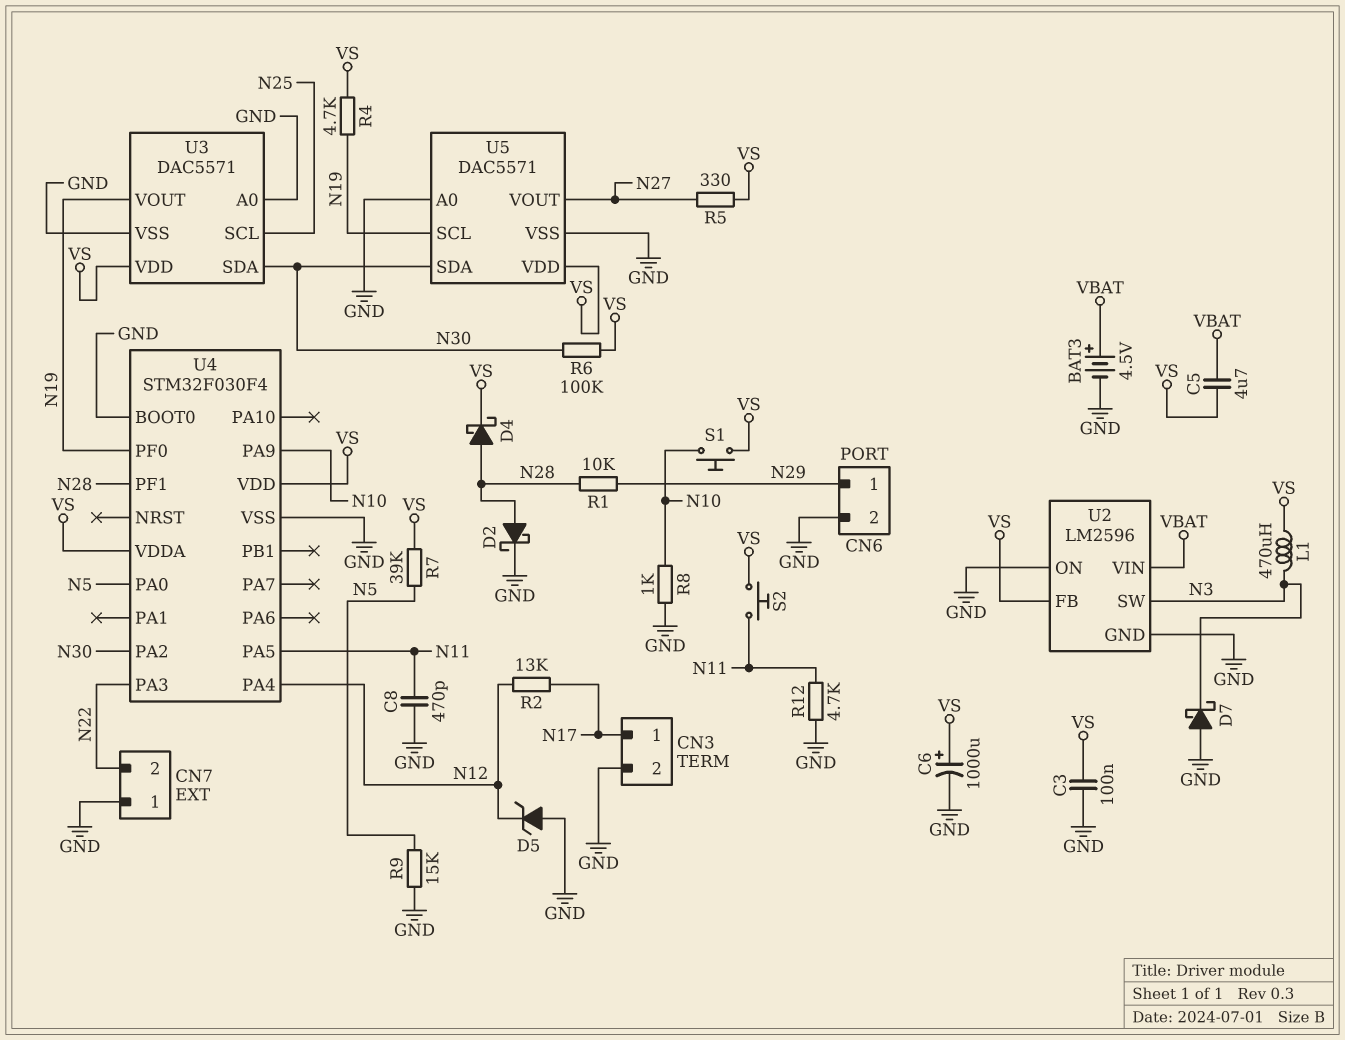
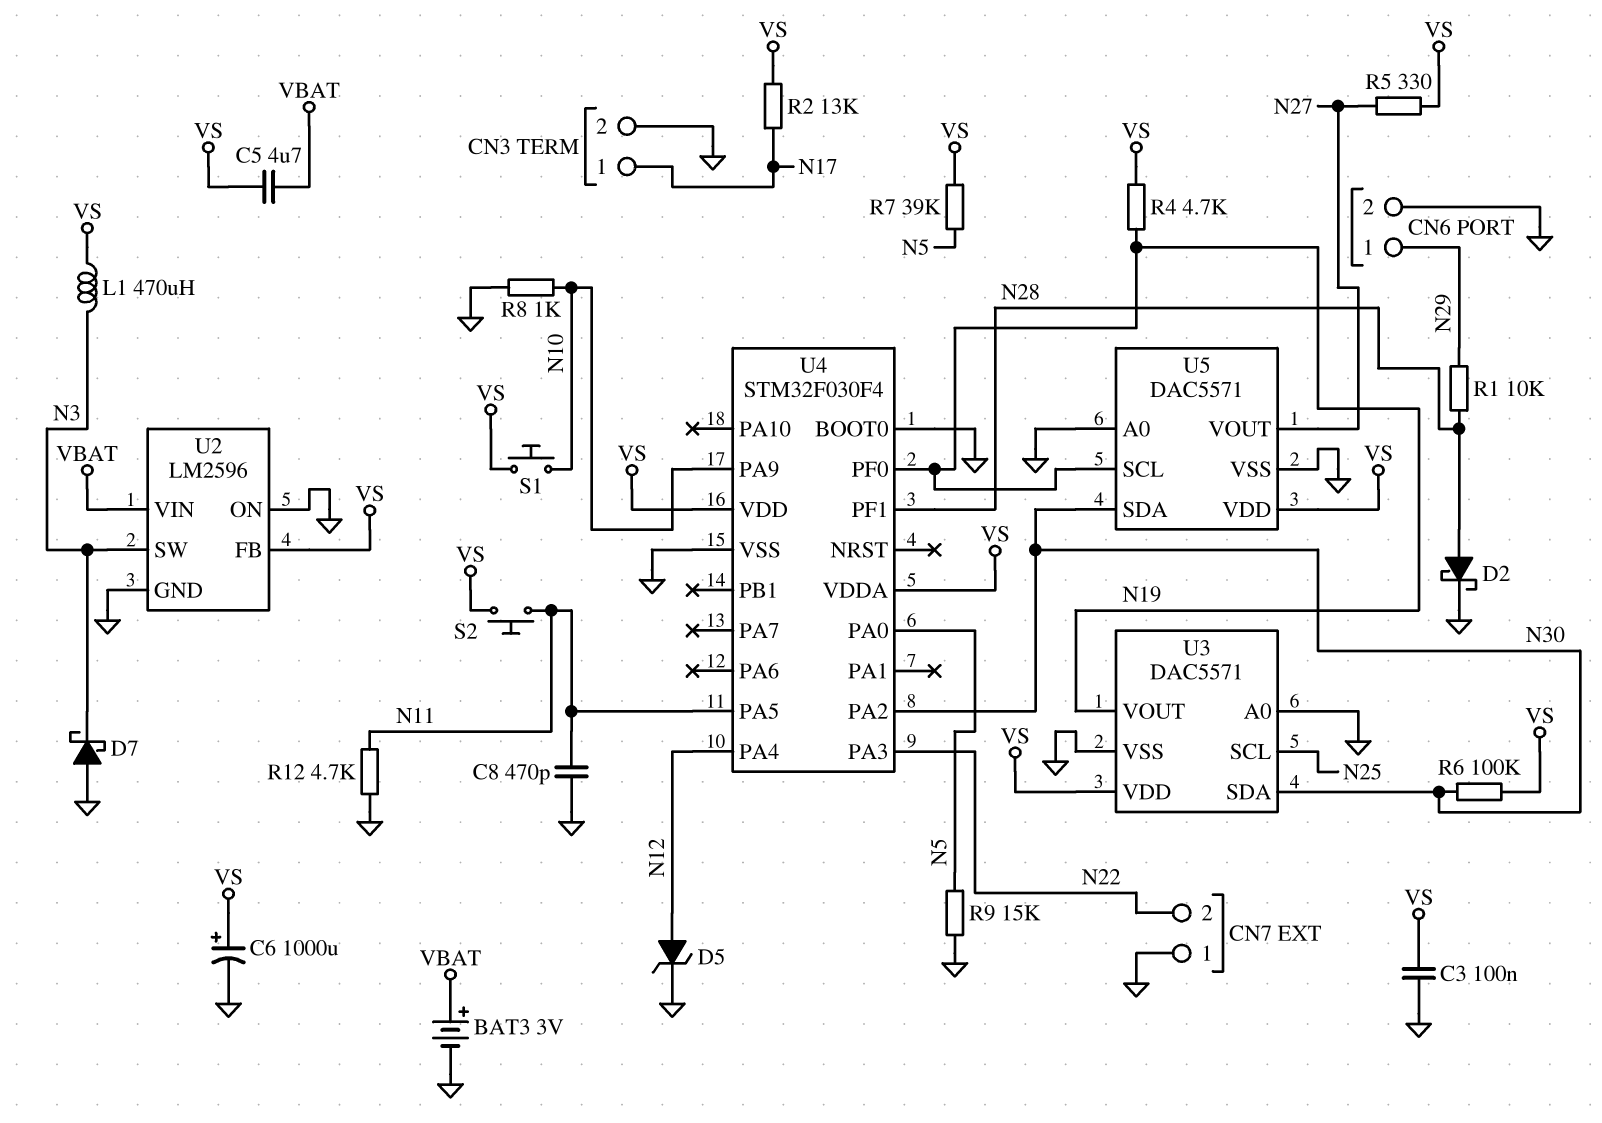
BAT3: 4.5V (plus VBAT, minus GND) -> 3V (plus VBAT, minus GND)
D4: schottky (A N28, K VS) -> none
D5: zener (A GND, K N12) -> zener (A N12, K GND)
R2: 13k (N12, N17) -> 13k (N17, VS)

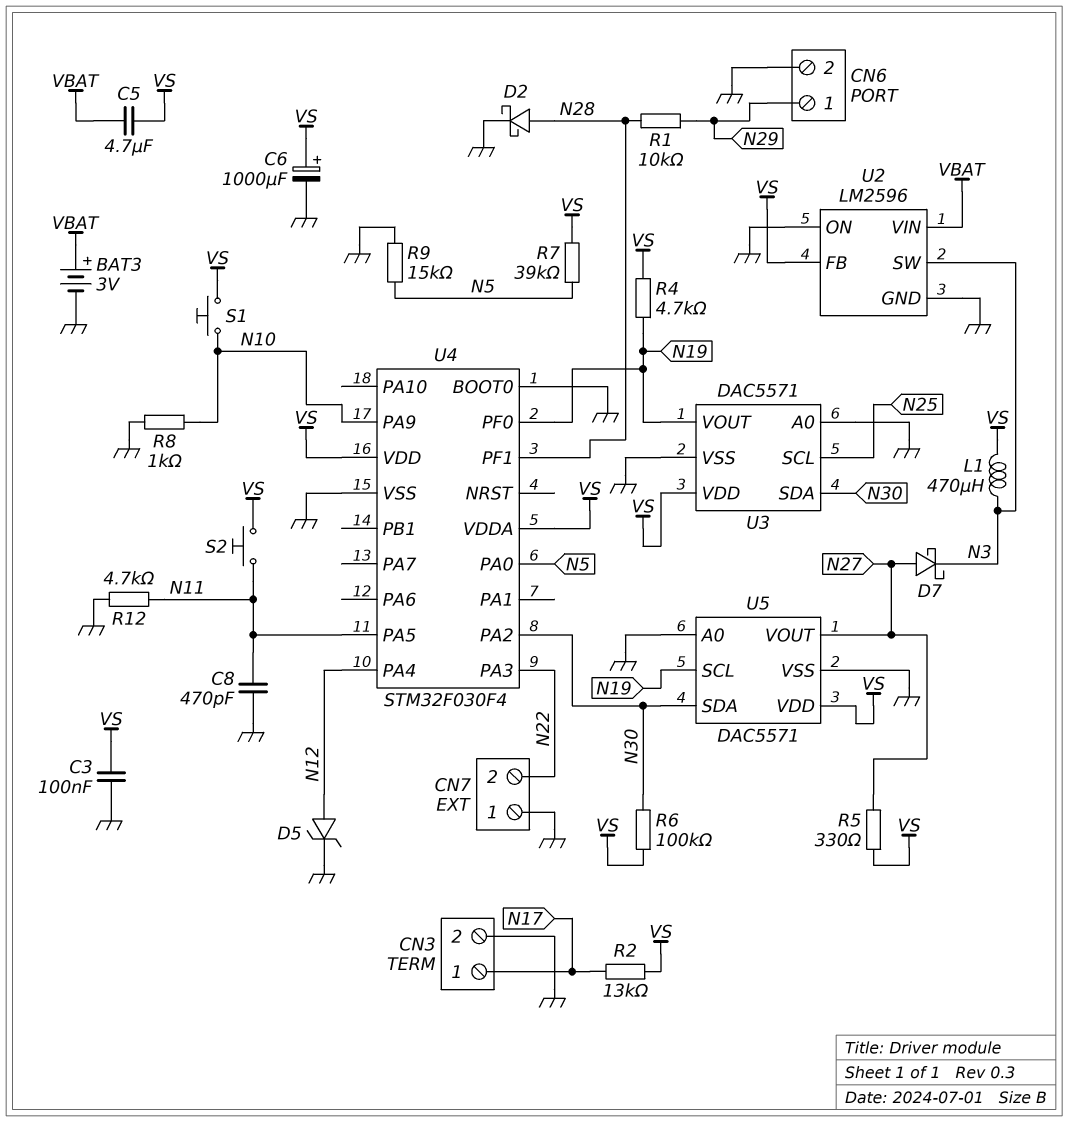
D7: schottky (A GND, K N3) -> schottky (A N27, K N3)

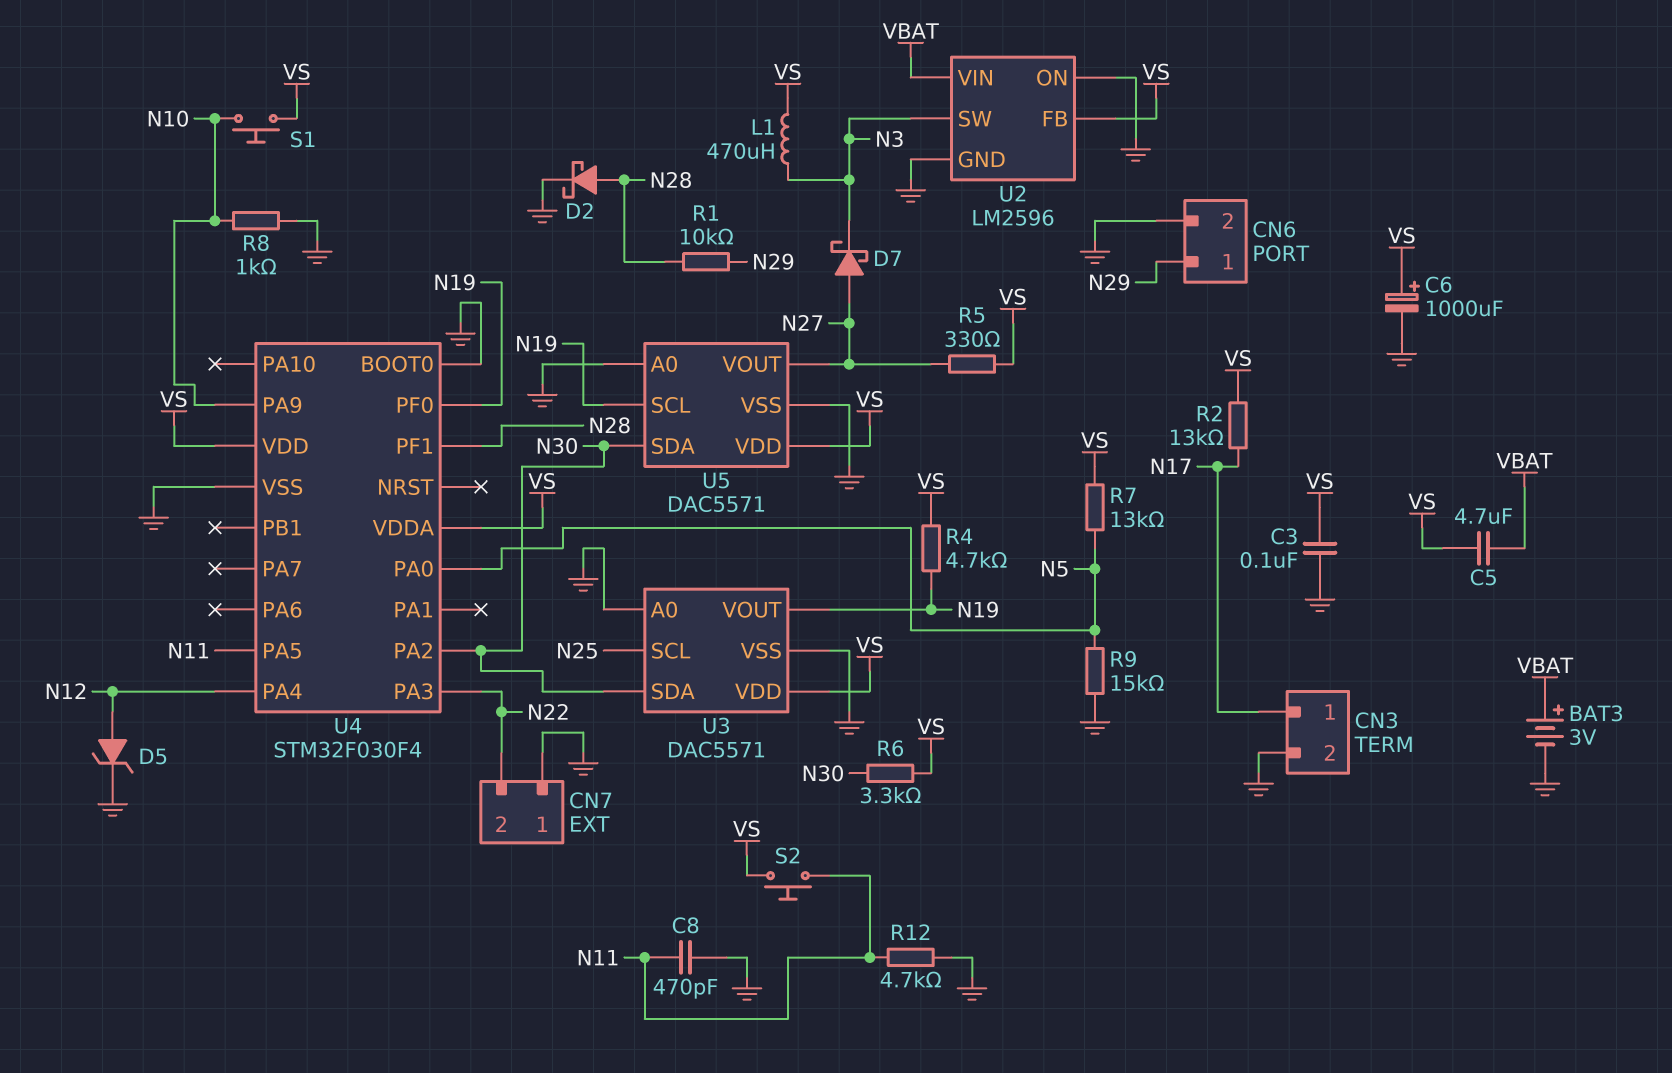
R6: 100k (N30, VS) -> 3.3k (N30, VS)
R7: 39k (N5, VS) -> 13k (N5, VS)

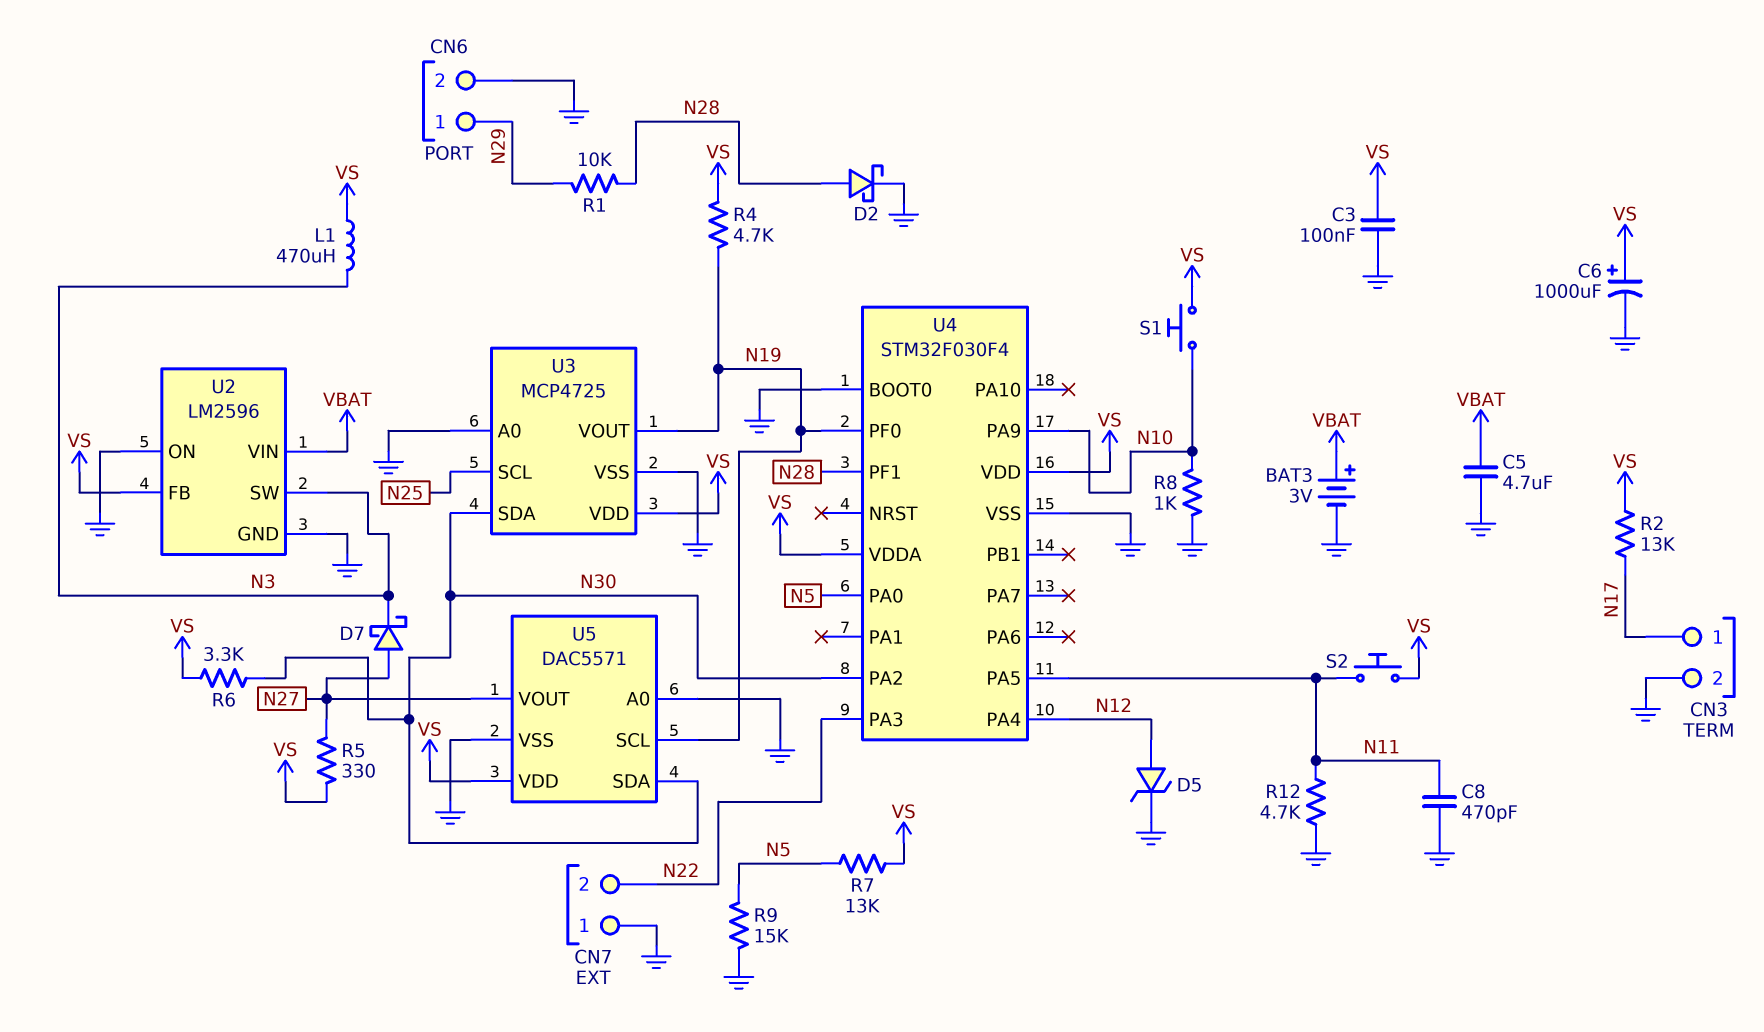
C5: 4.7uF (VBAT, VS) -> 4.7uF (GND, VBAT)
U3: DAC5571 -> MCP4725

